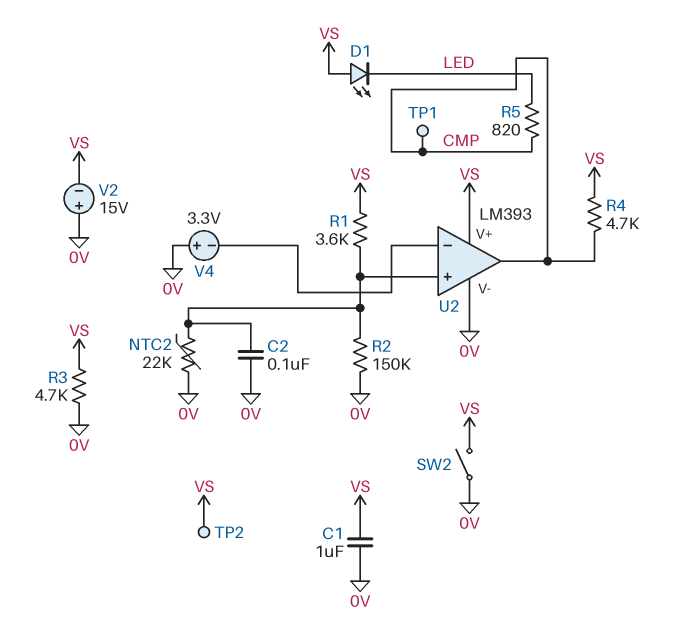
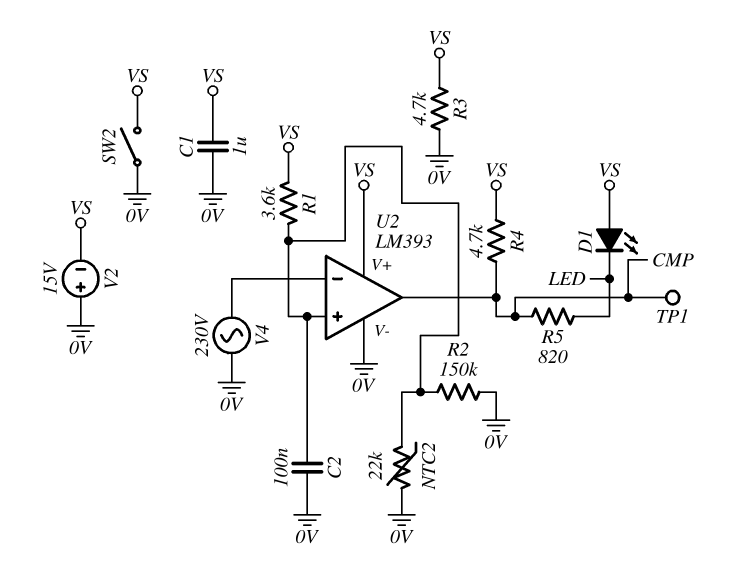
TP2: test point (VS) -> none
V4: 3.3V (plus 0V, minus U2/in-) -> AC 230V (0V, U2/in-)

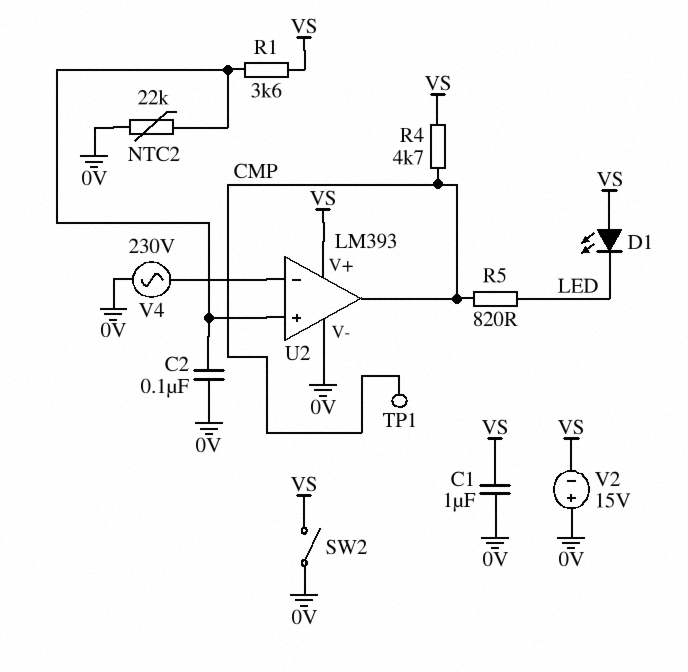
R2: 150k (0V, U2/in+) -> none
R3: 4.7k (0V, VS) -> none

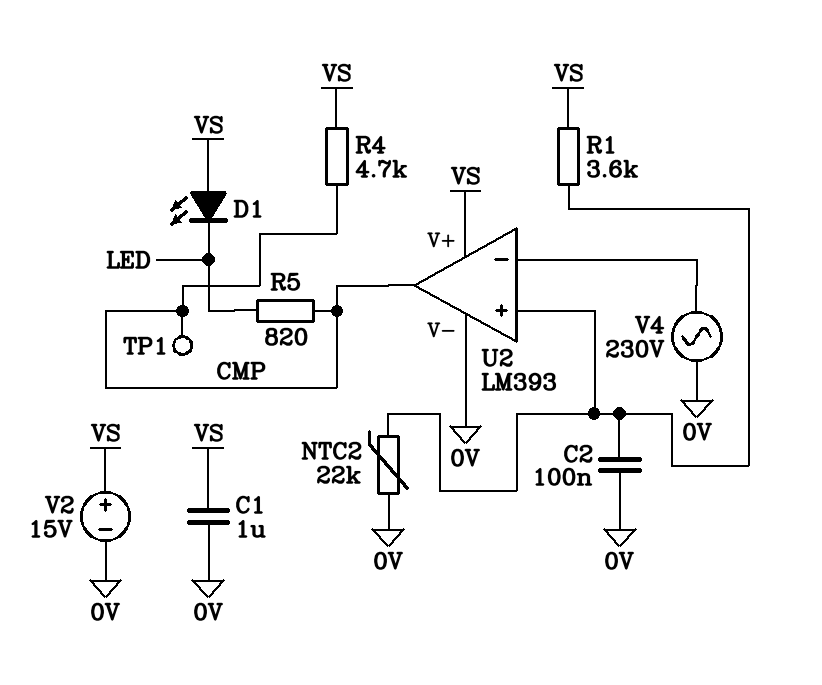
SW2: switch (0V, VS) -> none
V2: 15V (plus 0V, minus VS) -> 15V (plus VS, minus 0V)

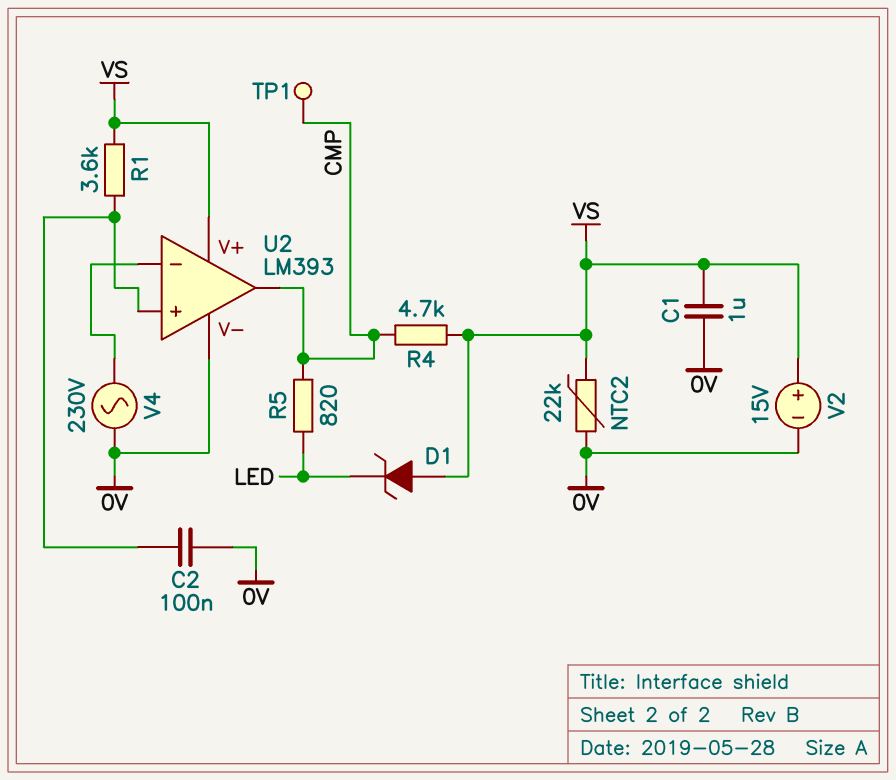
D1: LED (A VS, K LED) -> zener (A VS, K LED)
NTC2: 22k (0V, U2/in+) -> 22k (0V, VS)

